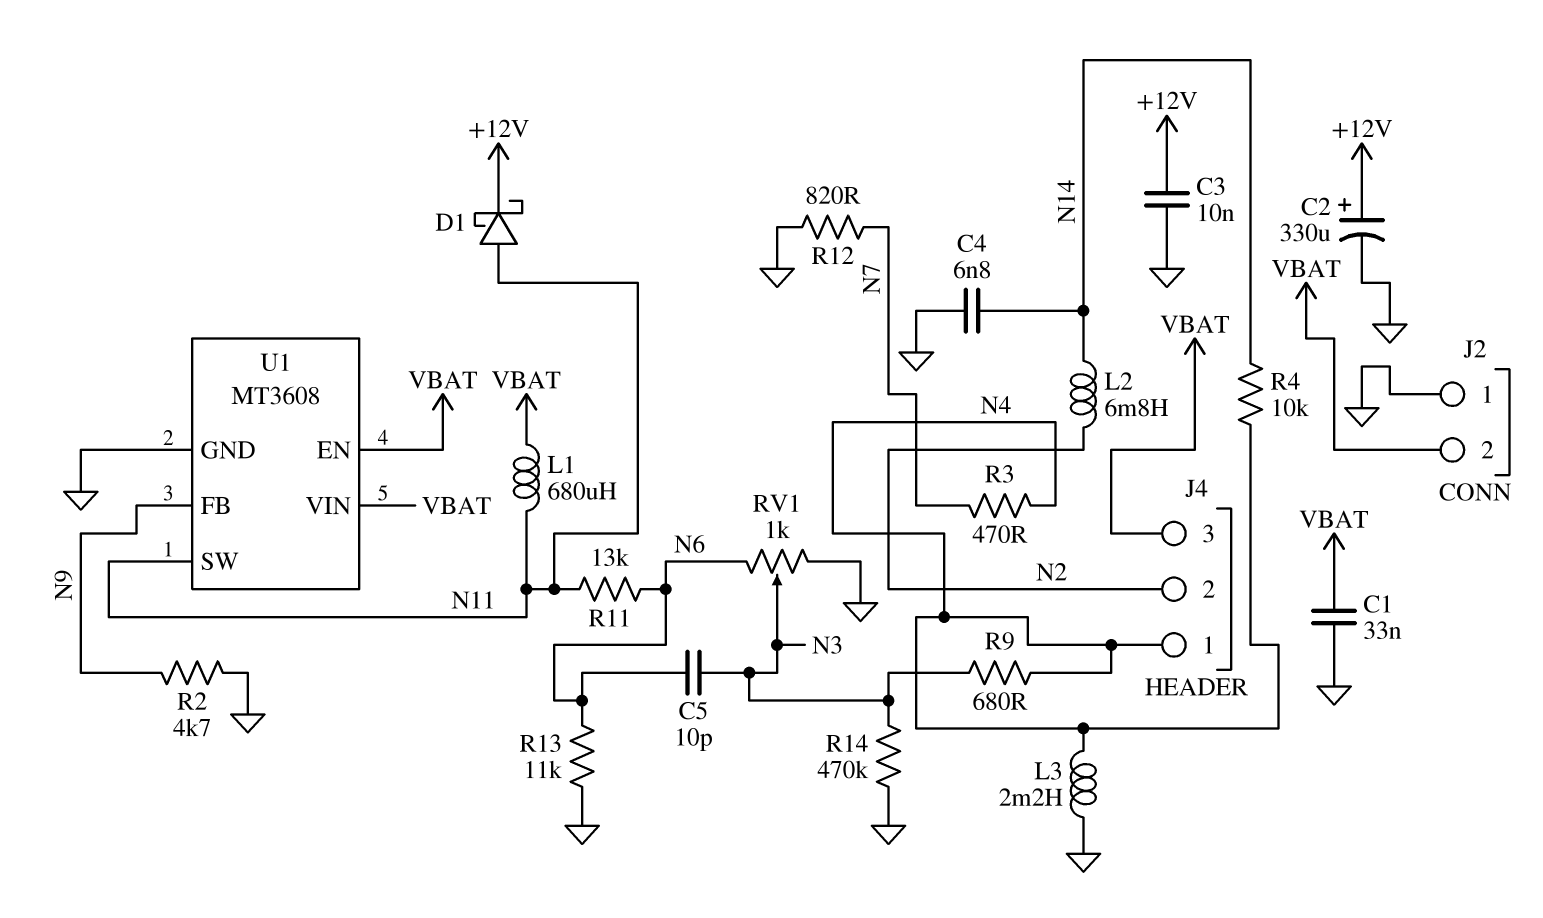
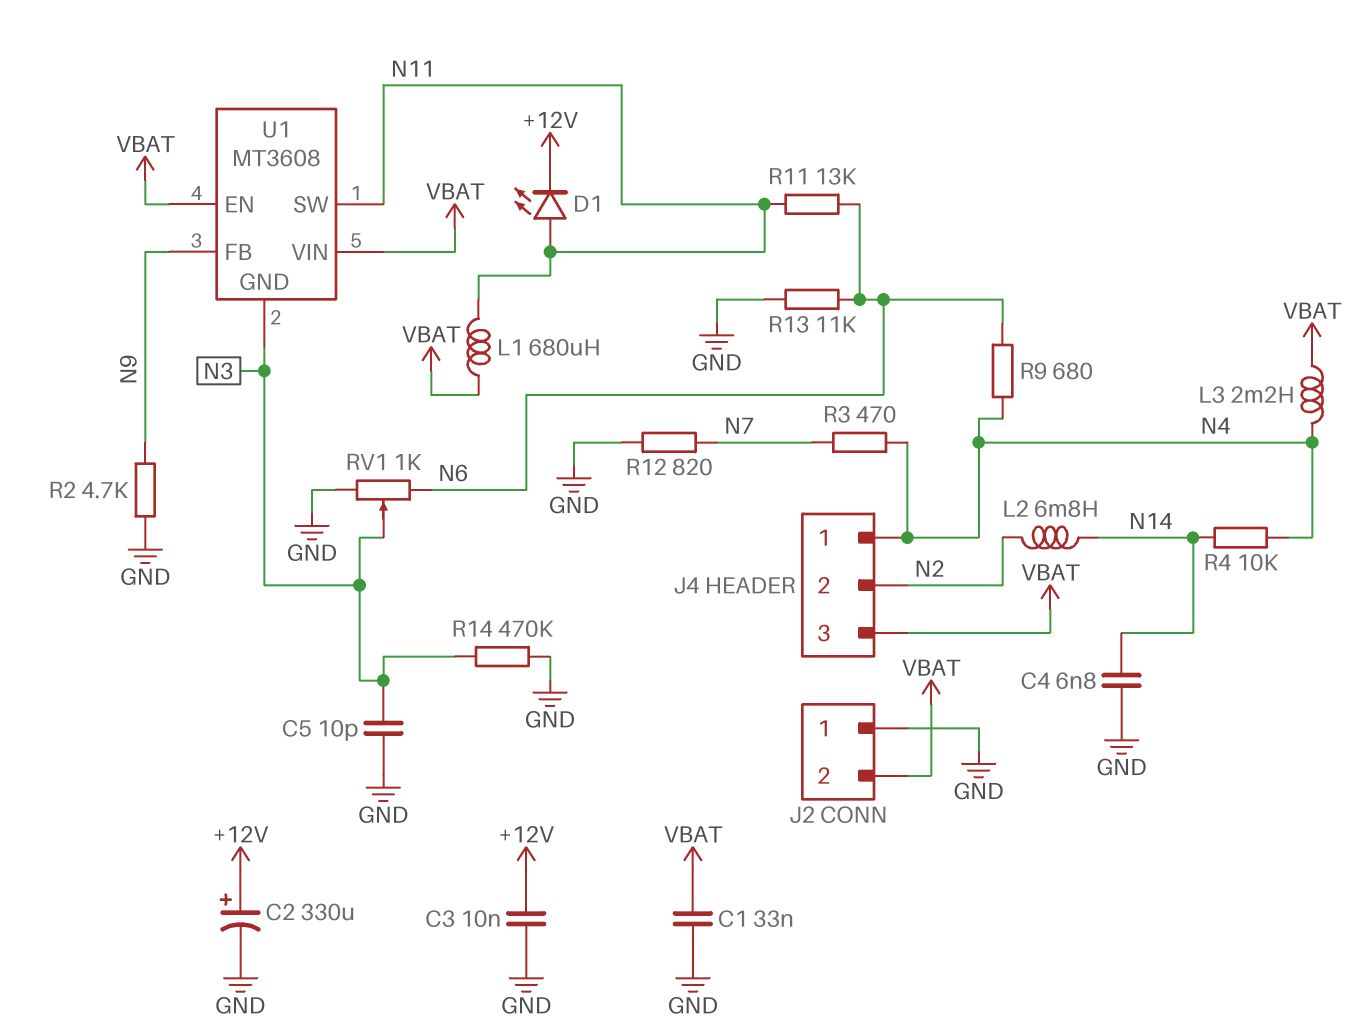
C5: 10pF (N3, N6) -> 10pF (GND, N3)
D1: schottky (A N11, K +12V) -> LED (A N11, K +12V)
L3: 2.2mH (GND, N4) -> 2.2mH (N4, VBAT)
R9: 680 (N3, N4) -> 680 (N4, N6)
U1 pin GND: GND -> N3

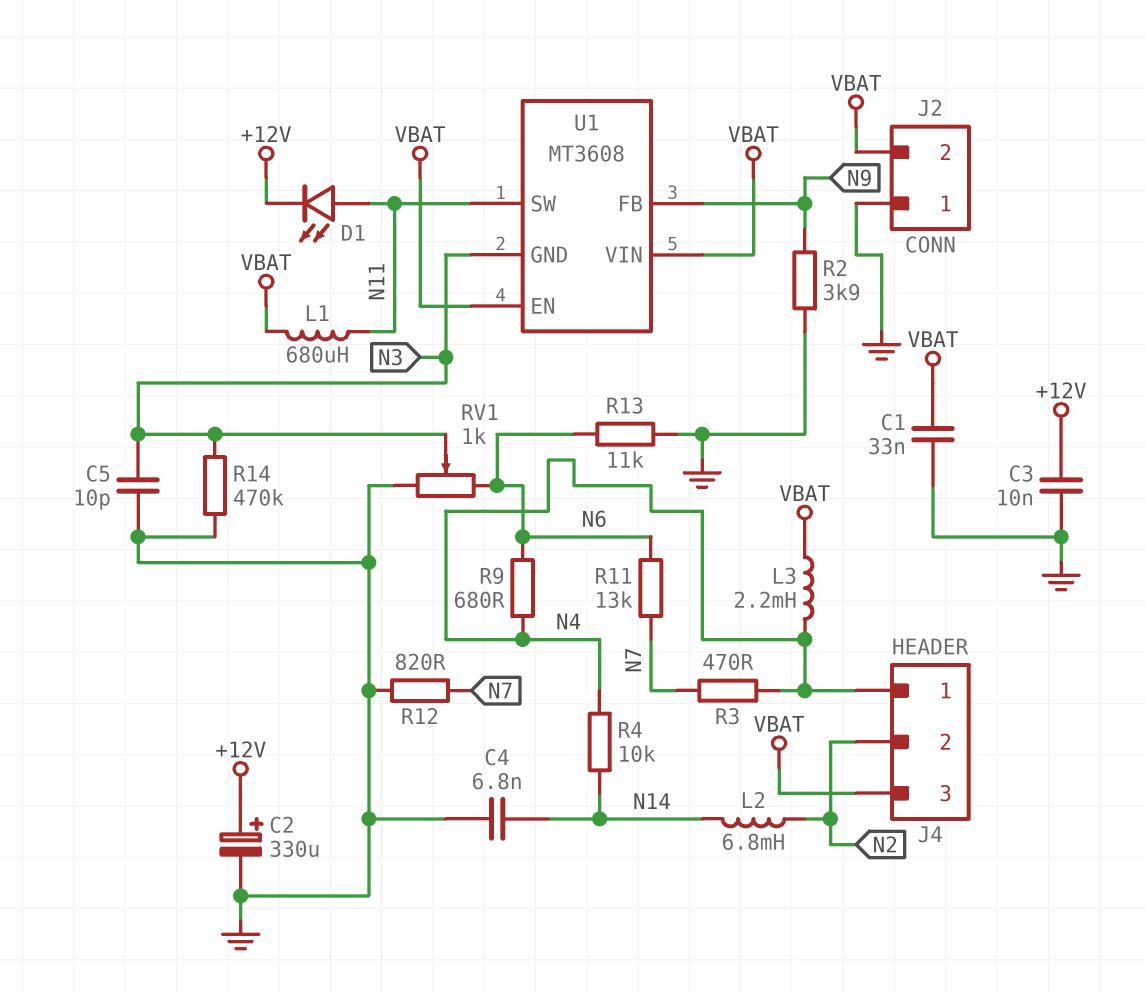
R2: 4.7k (GND, N9) -> 3.9k (GND, N9)
R11: 13k (N6, N11) -> 13k (N6, N7)

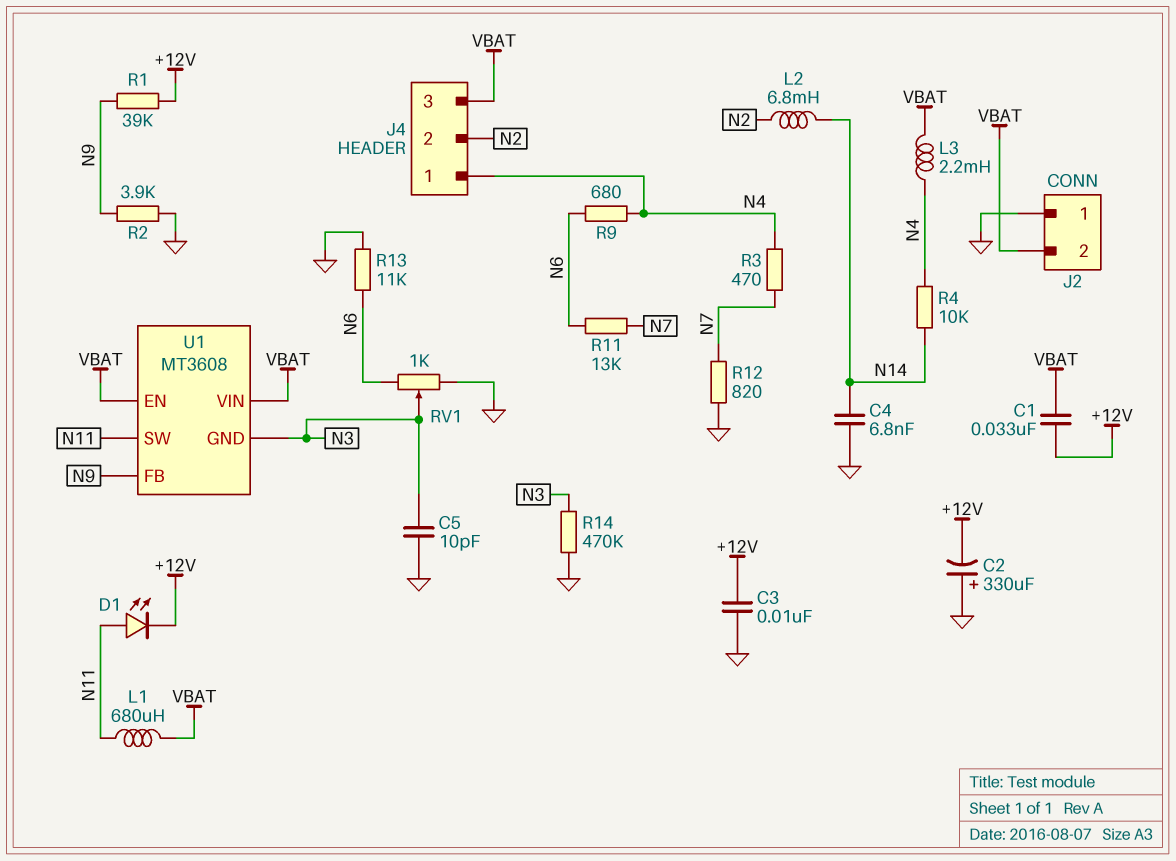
C1: 33nF (GND, VBAT) -> 33nF (+12V, VBAT)
C2: 330uF (plus +12V, minus GND) -> 330uF (plus GND, minus +12V)
R1: none -> 39k (+12V, N9)

